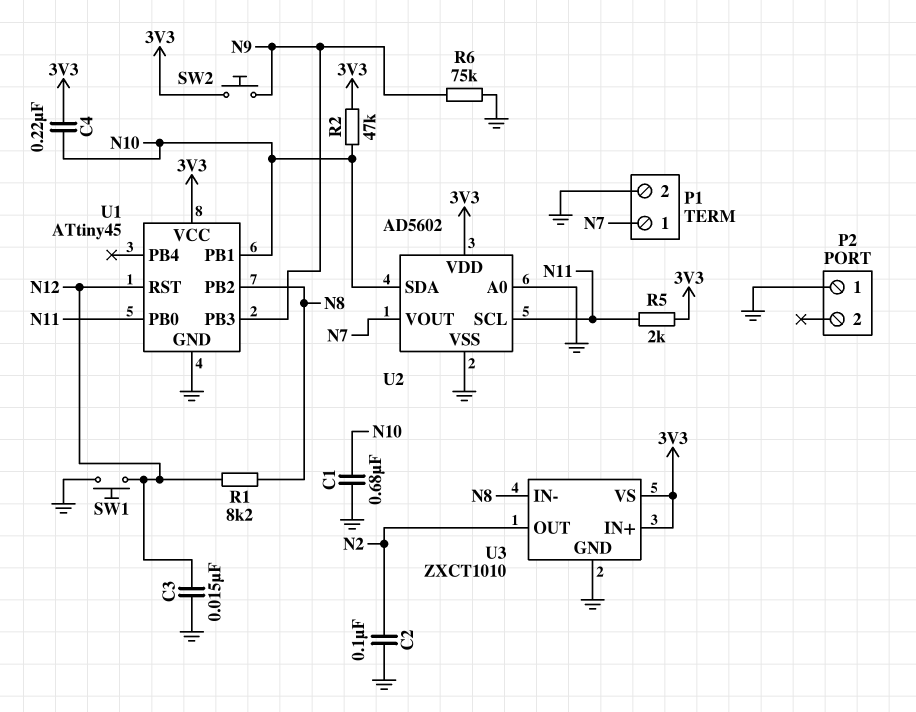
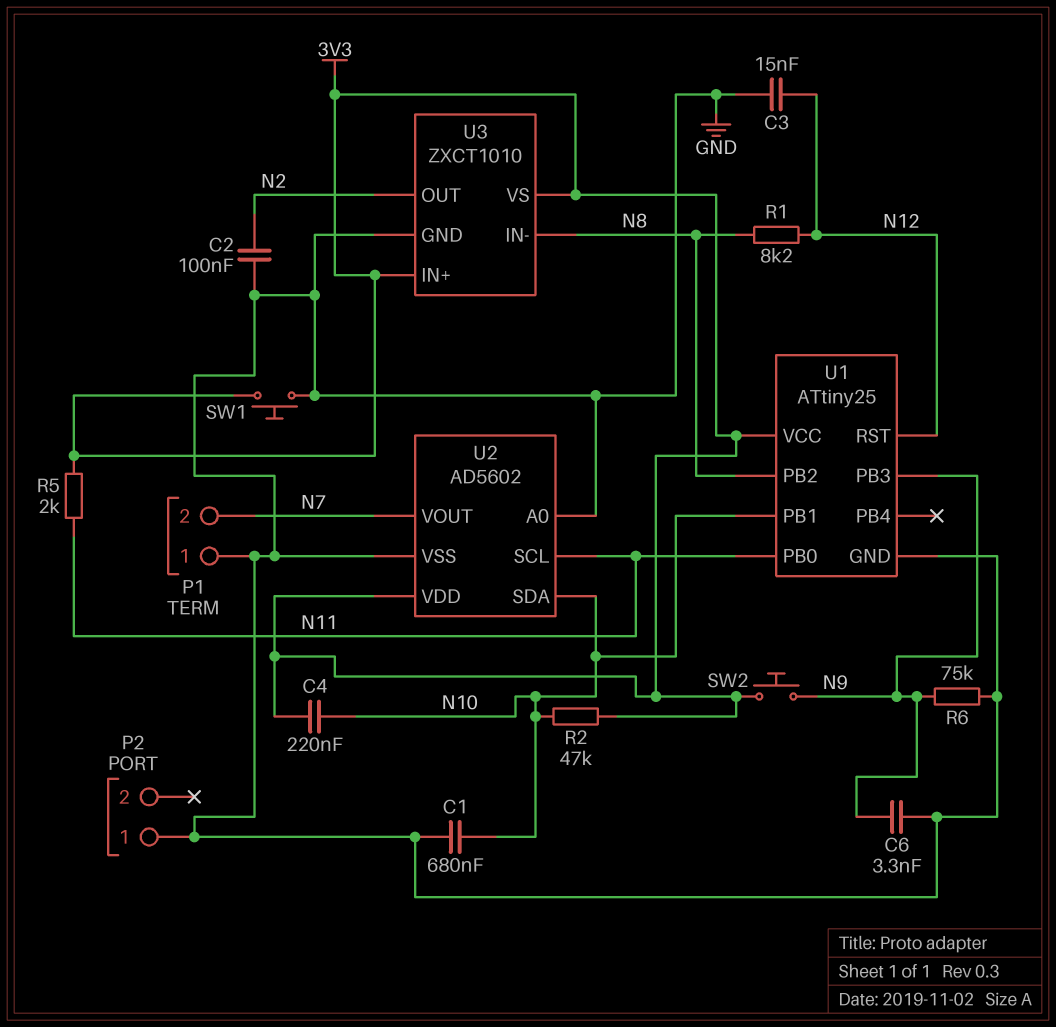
C6: none -> 3.3nF (GND, N9)
P1 pin 1: N7 -> GND
P1 pin 2: GND -> N7
SW1: button (GND, N12) -> button (3V3, GND)
U1: ATtiny45 -> ATtiny25

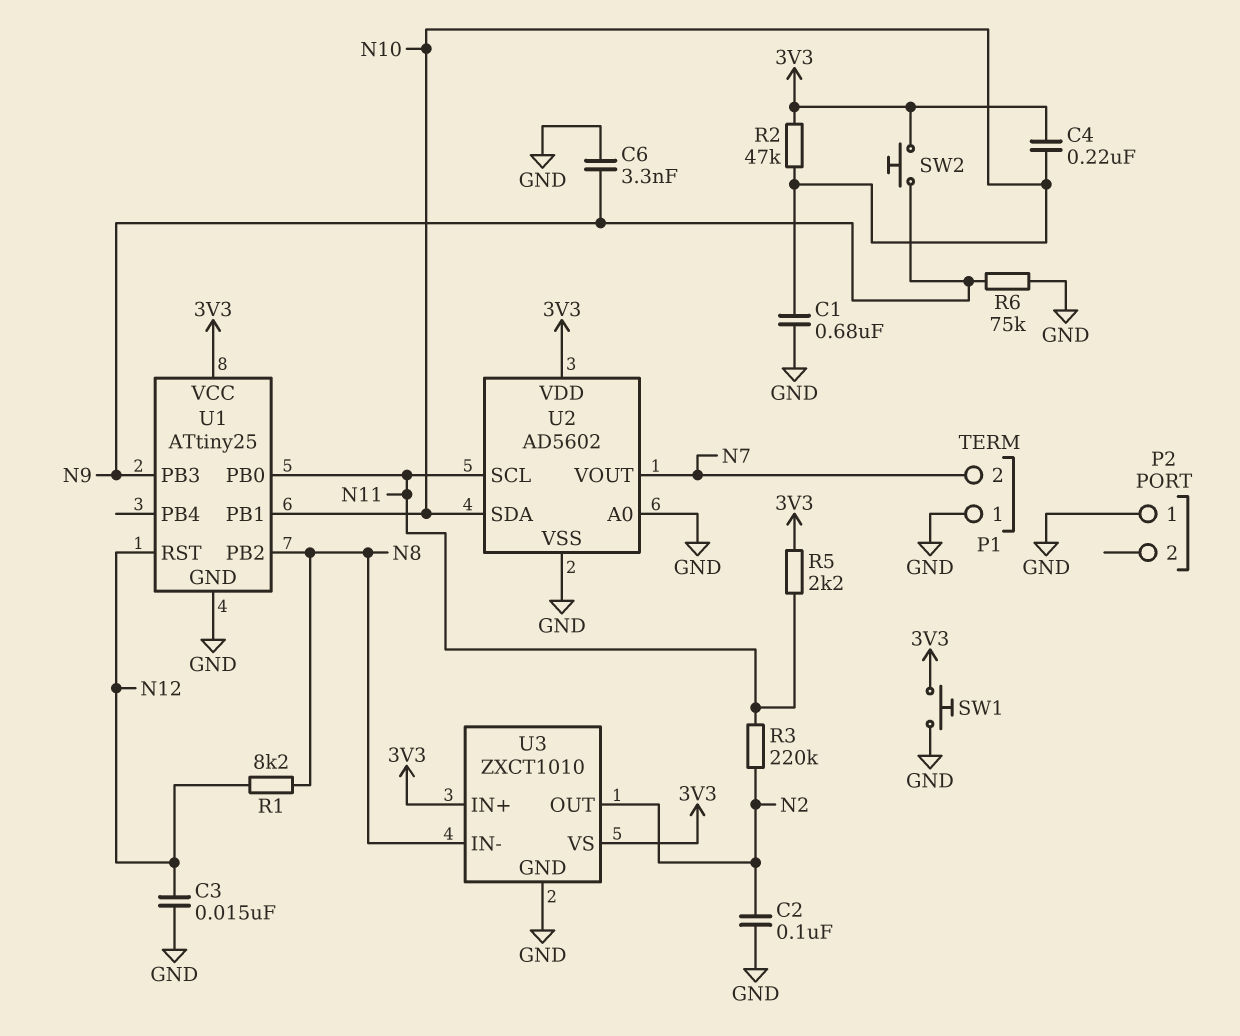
R3: none -> 220k (N2, N11)
R5: 2k (3V3, N11) -> 2.2k (3V3, N11)

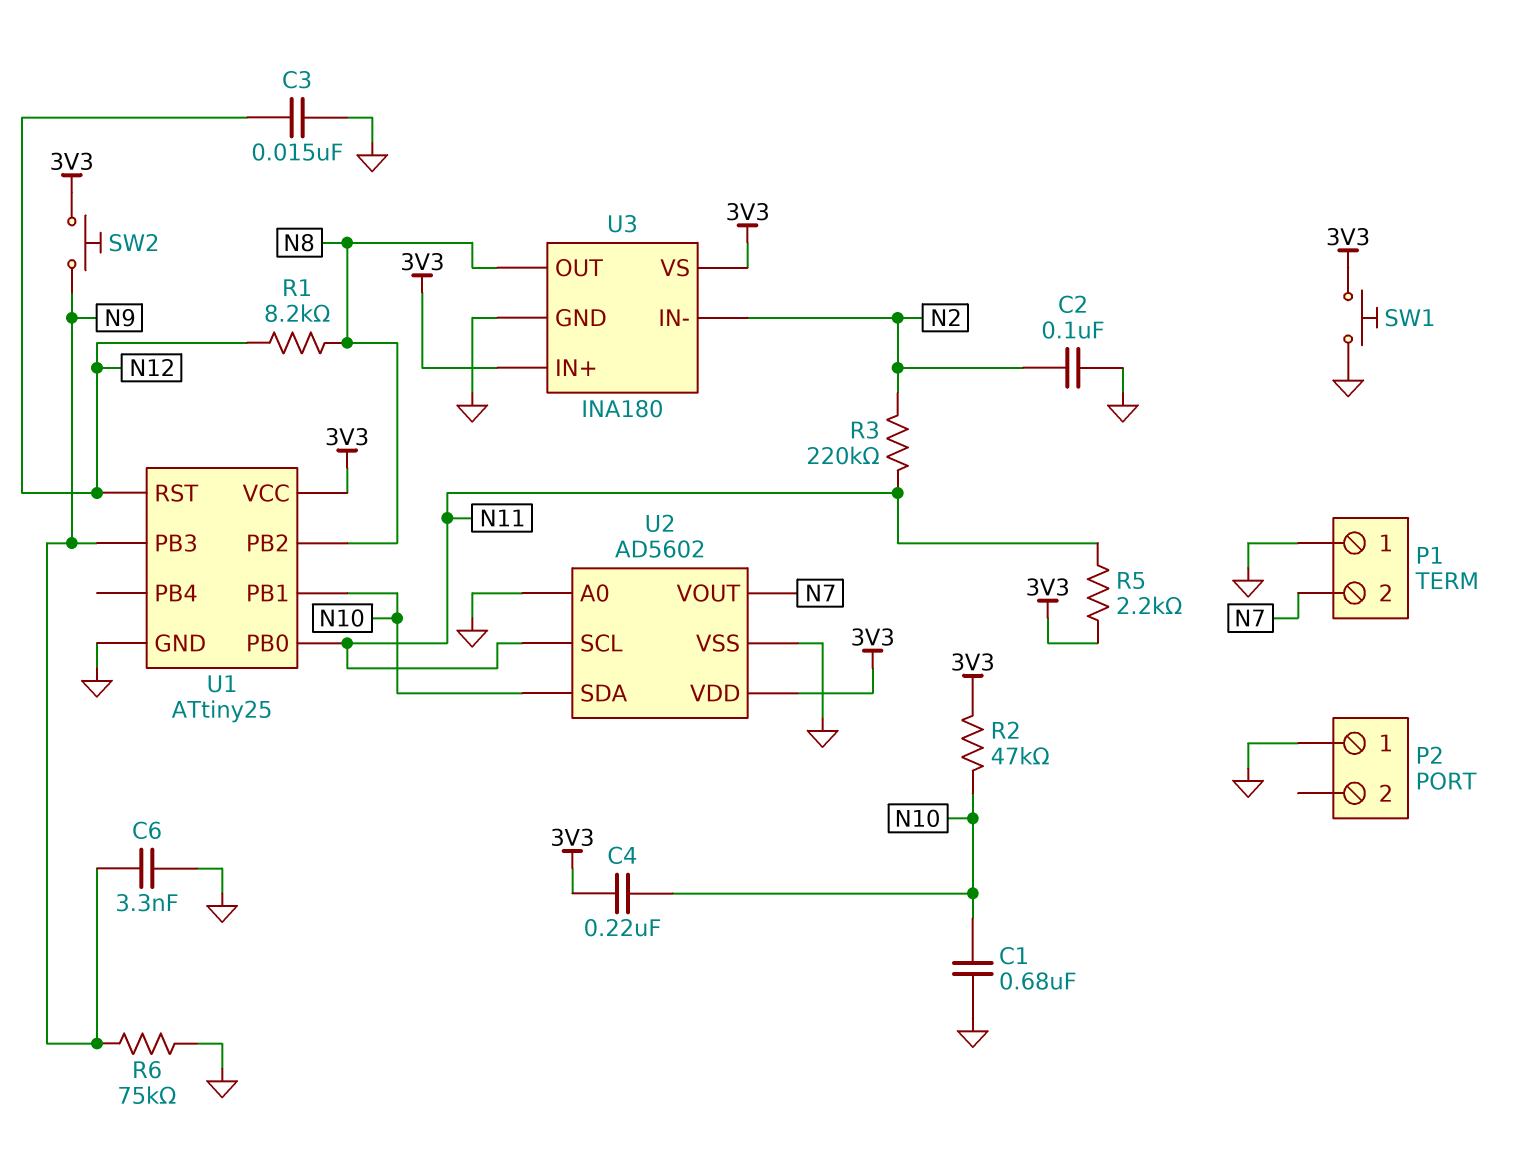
U3: ZXCT1010 -> INA180
U3 pin IN-: N8 -> N2
U3 pin OUT: N2 -> N8

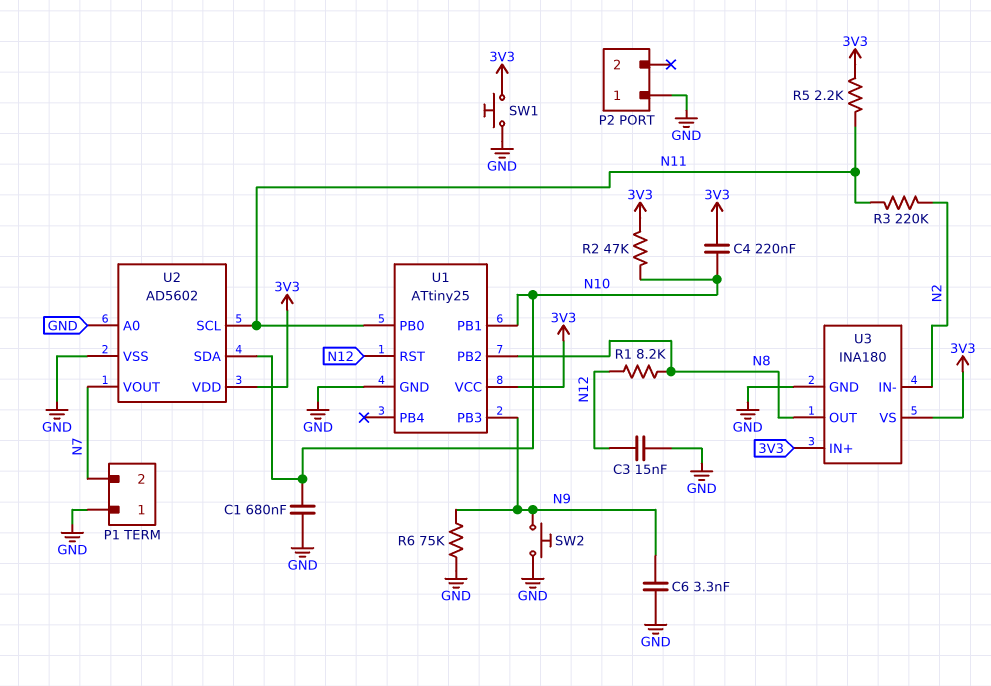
C2: 100nF (GND, N2) -> none
SW2: button (3V3, N9) -> button (GND, N9)

